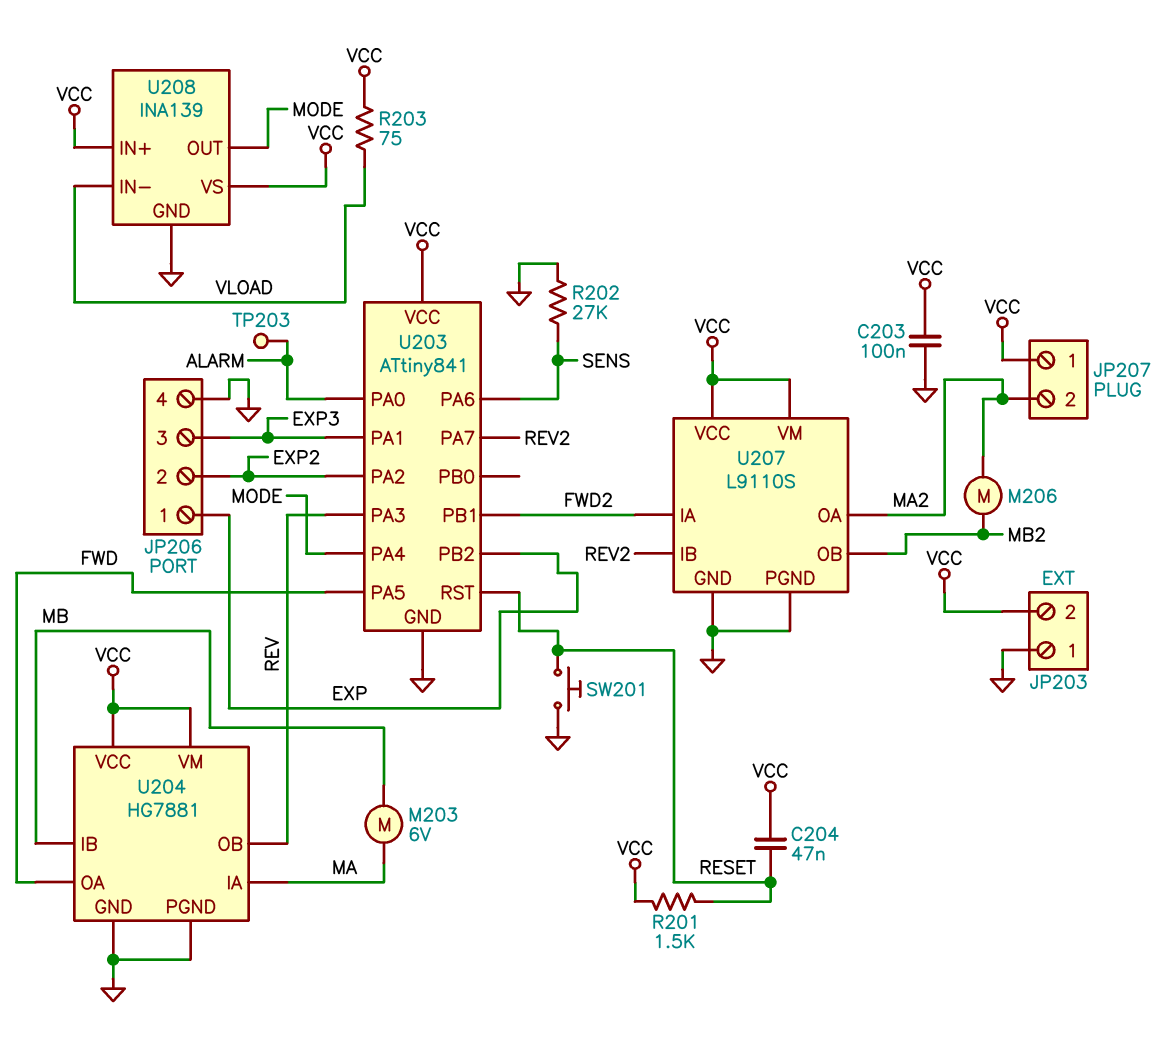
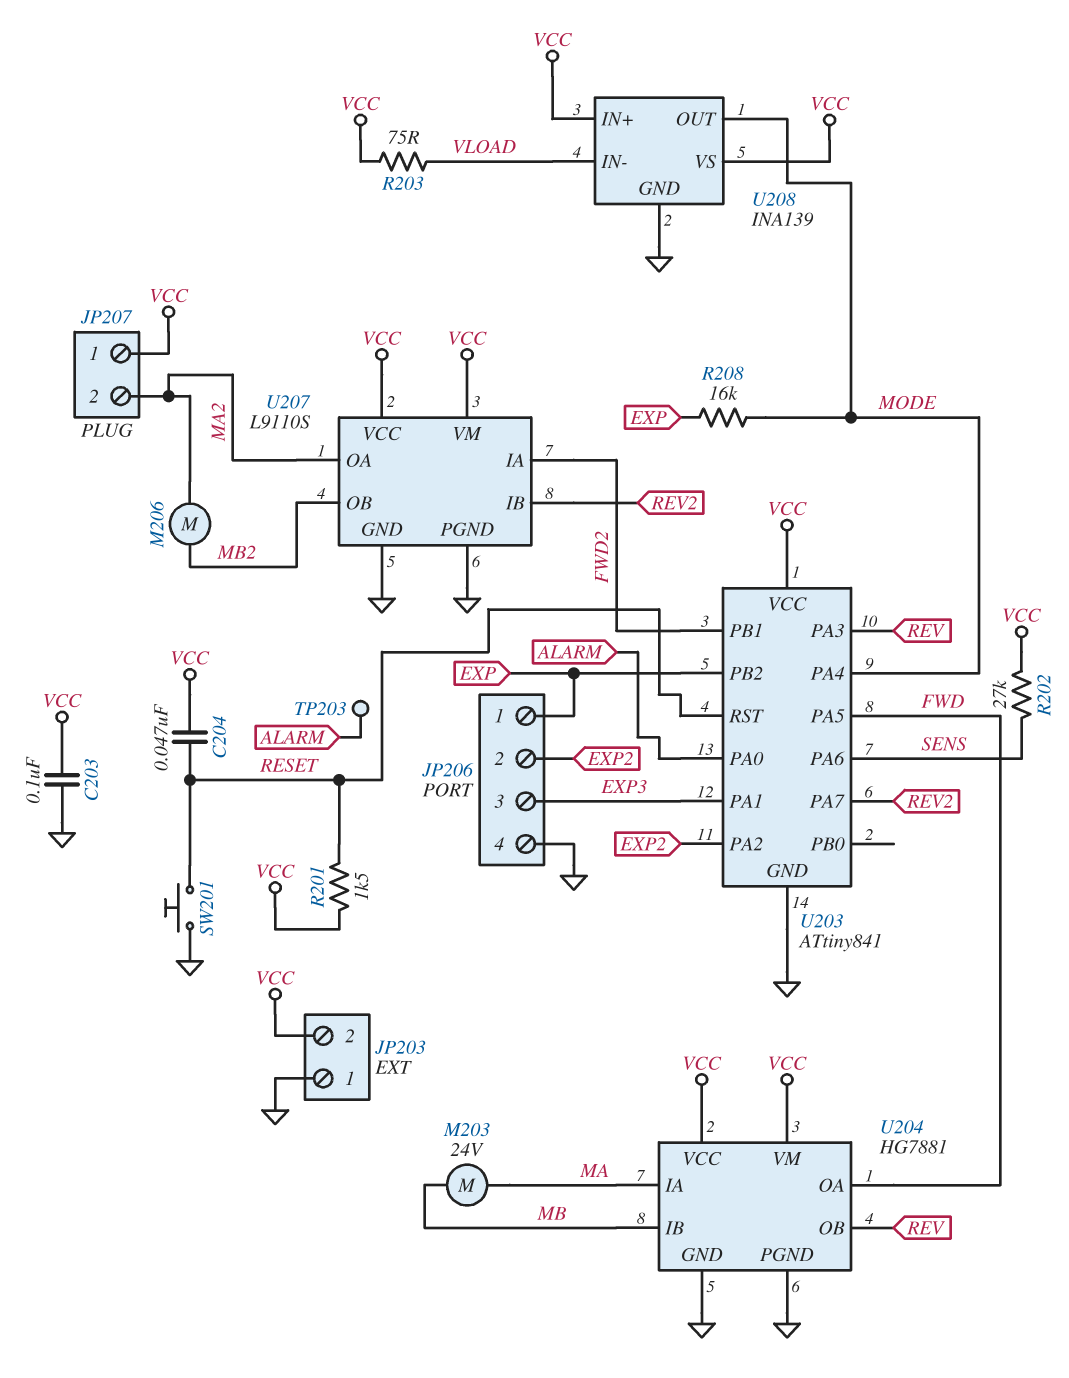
M203: motor 6V (MA, MB) -> motor 24V (MA, MB)
R202: 27k (GND, SENS) -> 27k (SENS, VCC)
R208: none -> 16k (EXP, MODE)

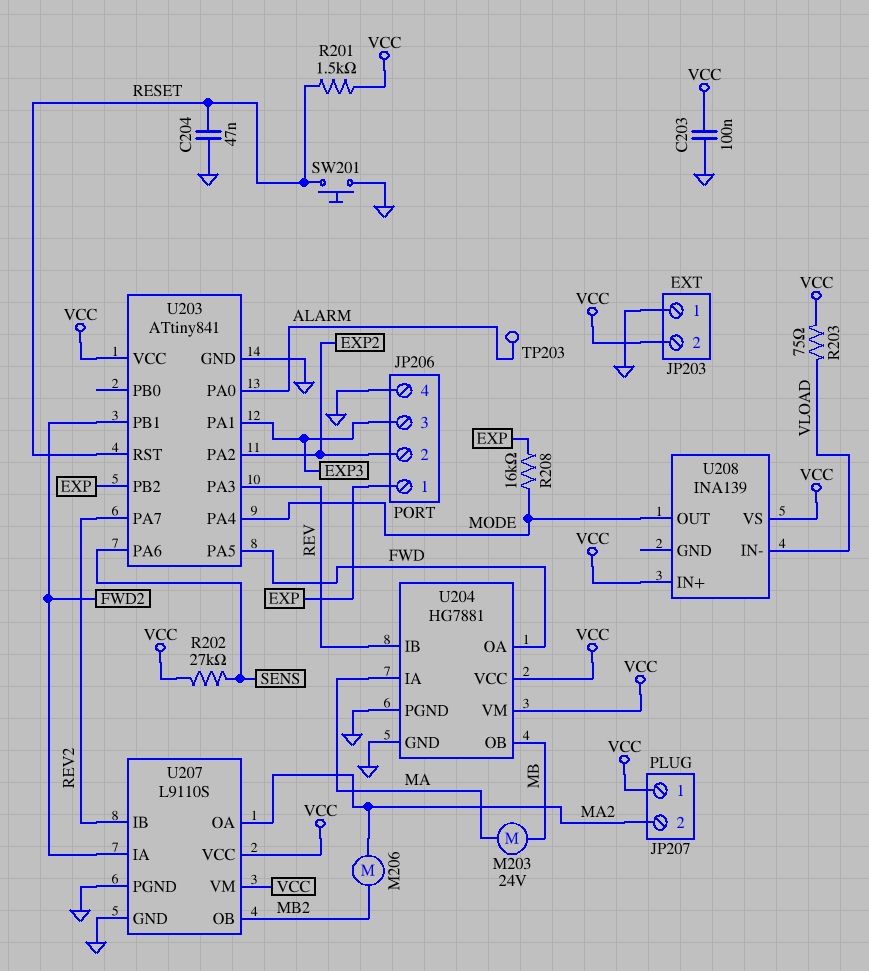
C204: 47nF (RESET, VCC) -> 47nF (GND, RESET)
U204 pin IB: MB -> REV
U204 pin OB: REV -> MB
U208 pin GND: GND -> none

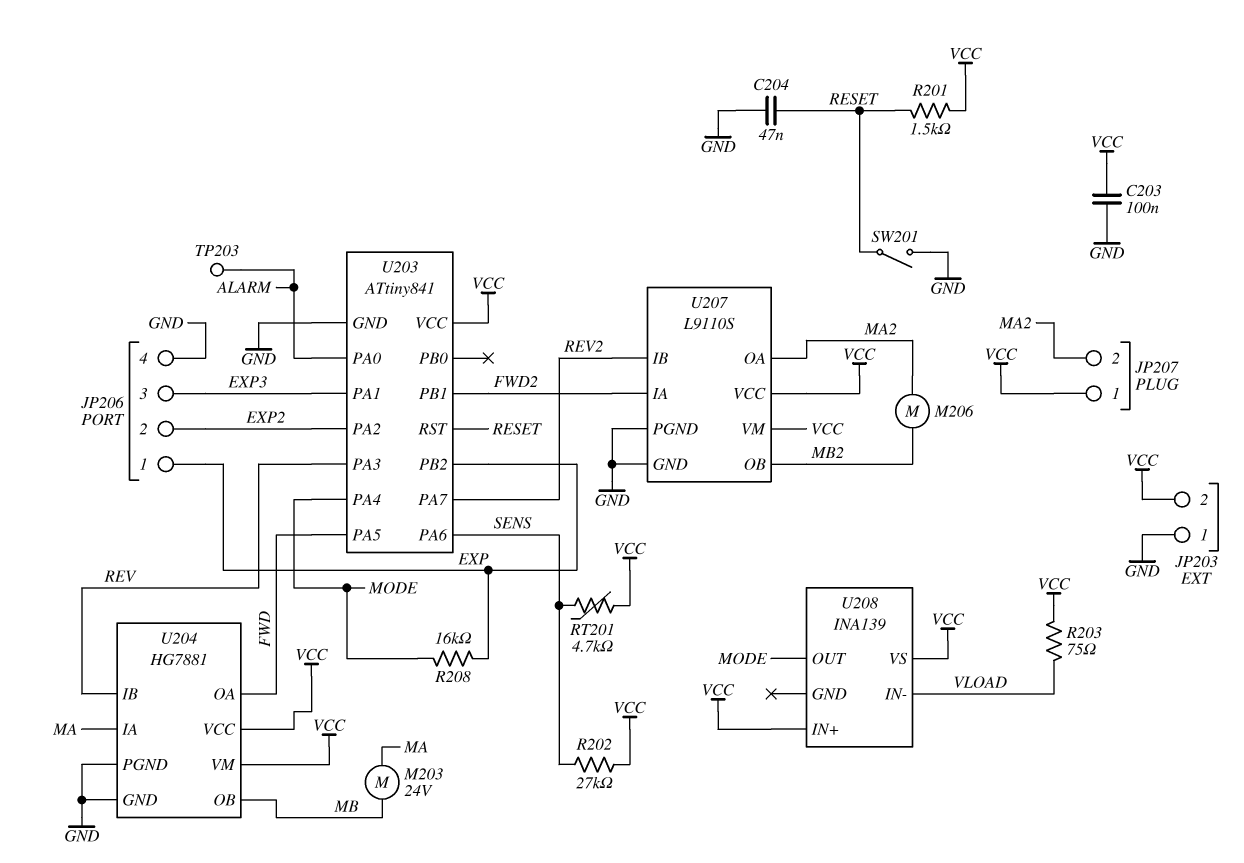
RT201: none -> 4.7k (SENS, VCC)
SW201: button (GND, RESET) -> switch (GND, RESET)

